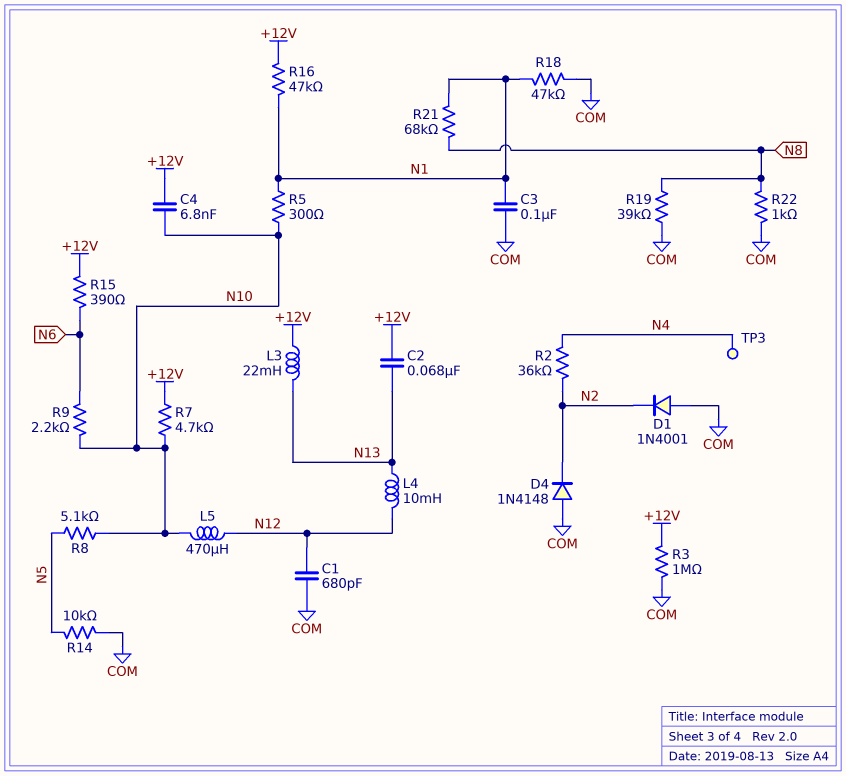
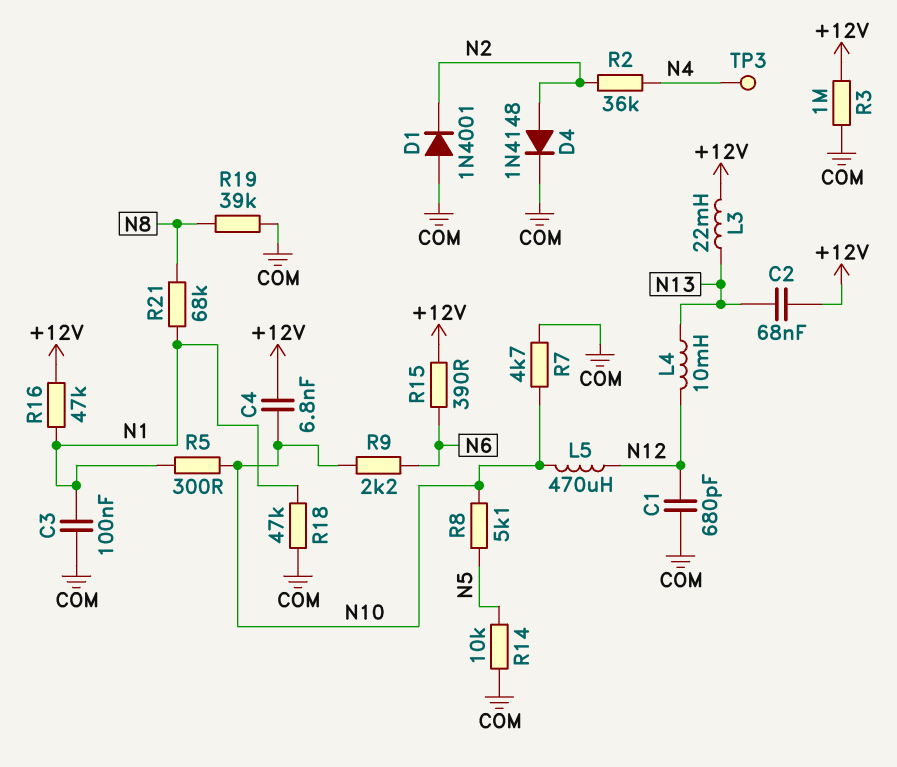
D4: diode 1N4148 (A COM, K N2) -> diode 1N4148 (A N2, K COM)
R7: 4.7k (+12V, N10) -> 4.7k (COM, N10)
R22: 1k (COM, N8) -> none

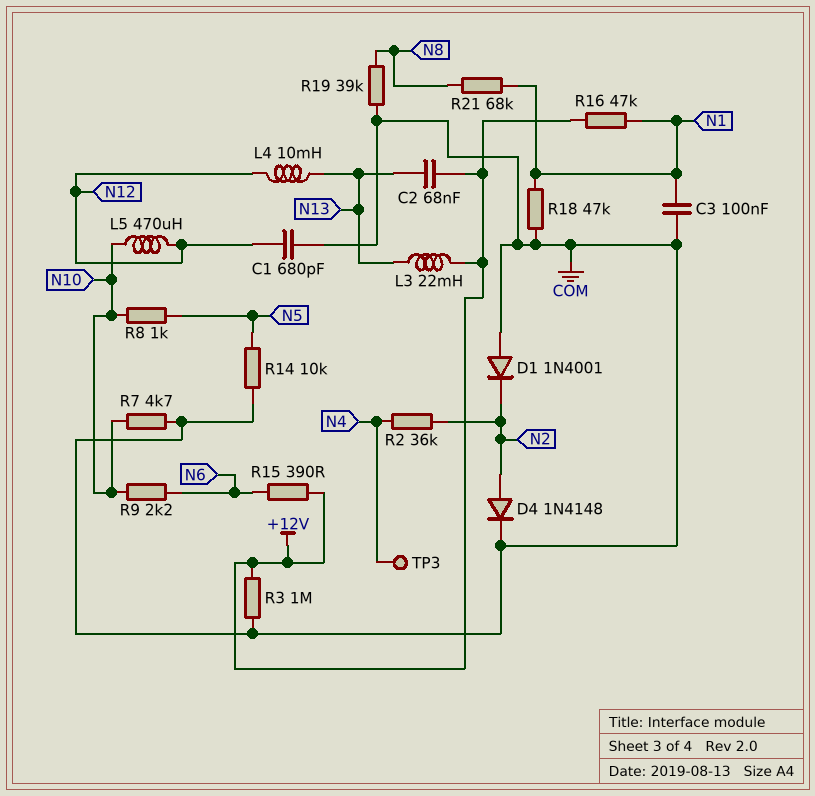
C4: 6.8nF (+12V, N10) -> none
R5: 300 (N1, N10) -> none
R8: 5.1k (N5, N10) -> 1k (N5, N10)

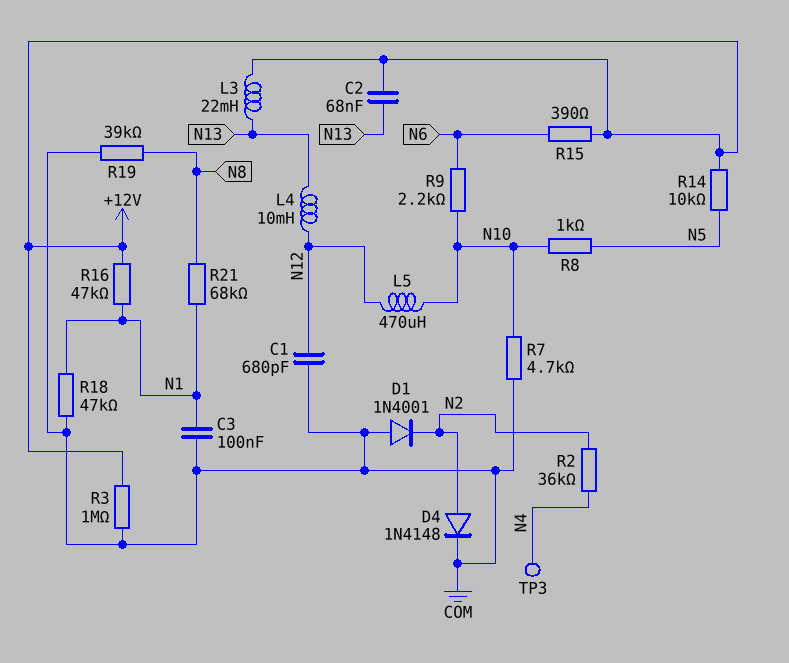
R14: 10k (COM, N5) -> 10k (+12V, N5)

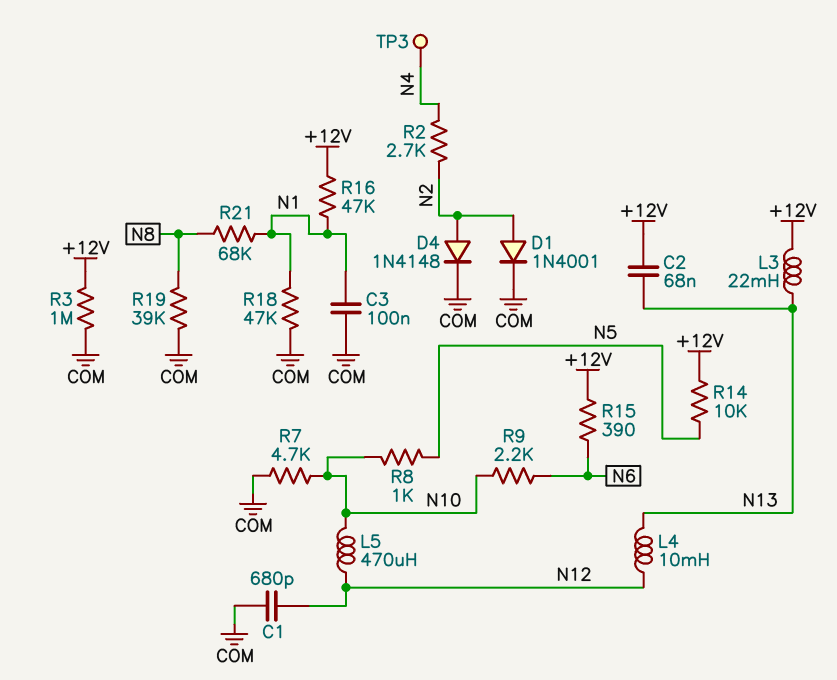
D1: diode 1N4001 (A COM, K N2) -> diode 1N4001 (A N2, K COM)
R2: 36k (N2, N4) -> 2.7k (N2, N4)

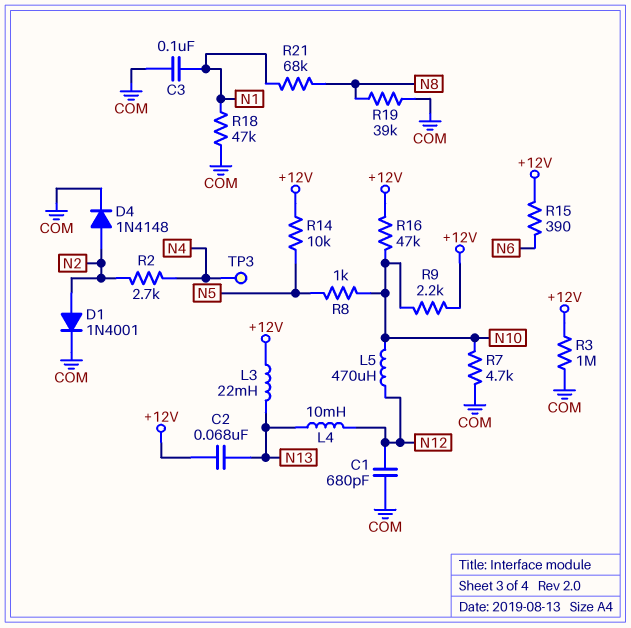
R9: 2.2k (N6, N10) -> 2.2k (+12V, N10)
R16: 47k (+12V, N1) -> 47k (+12V, N10)

